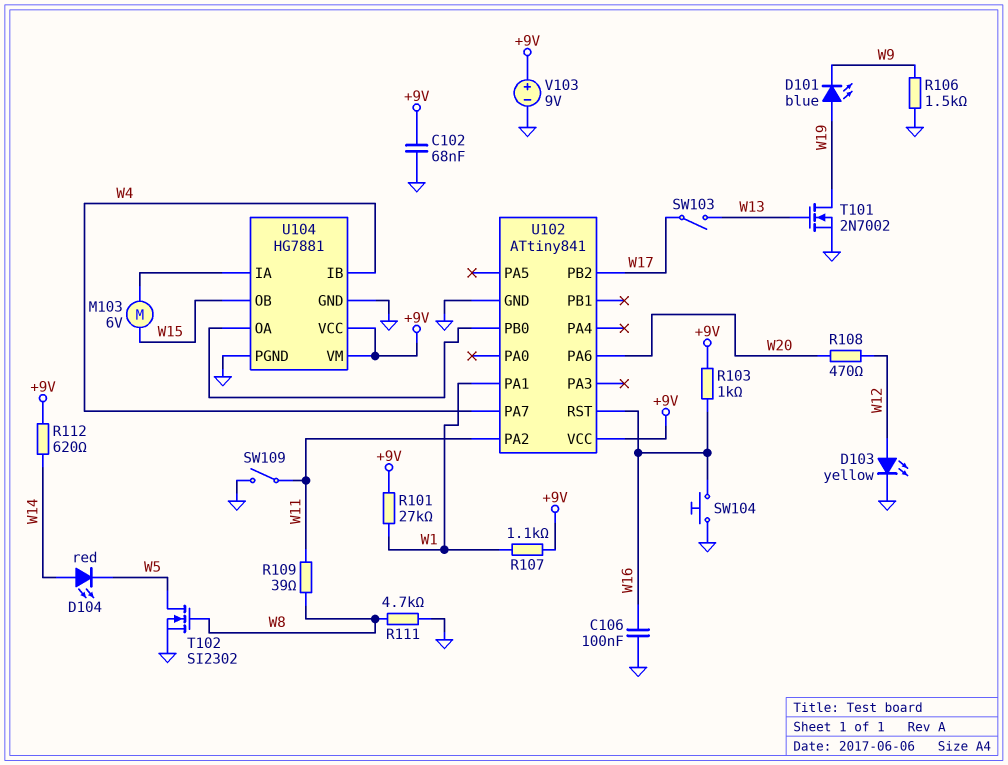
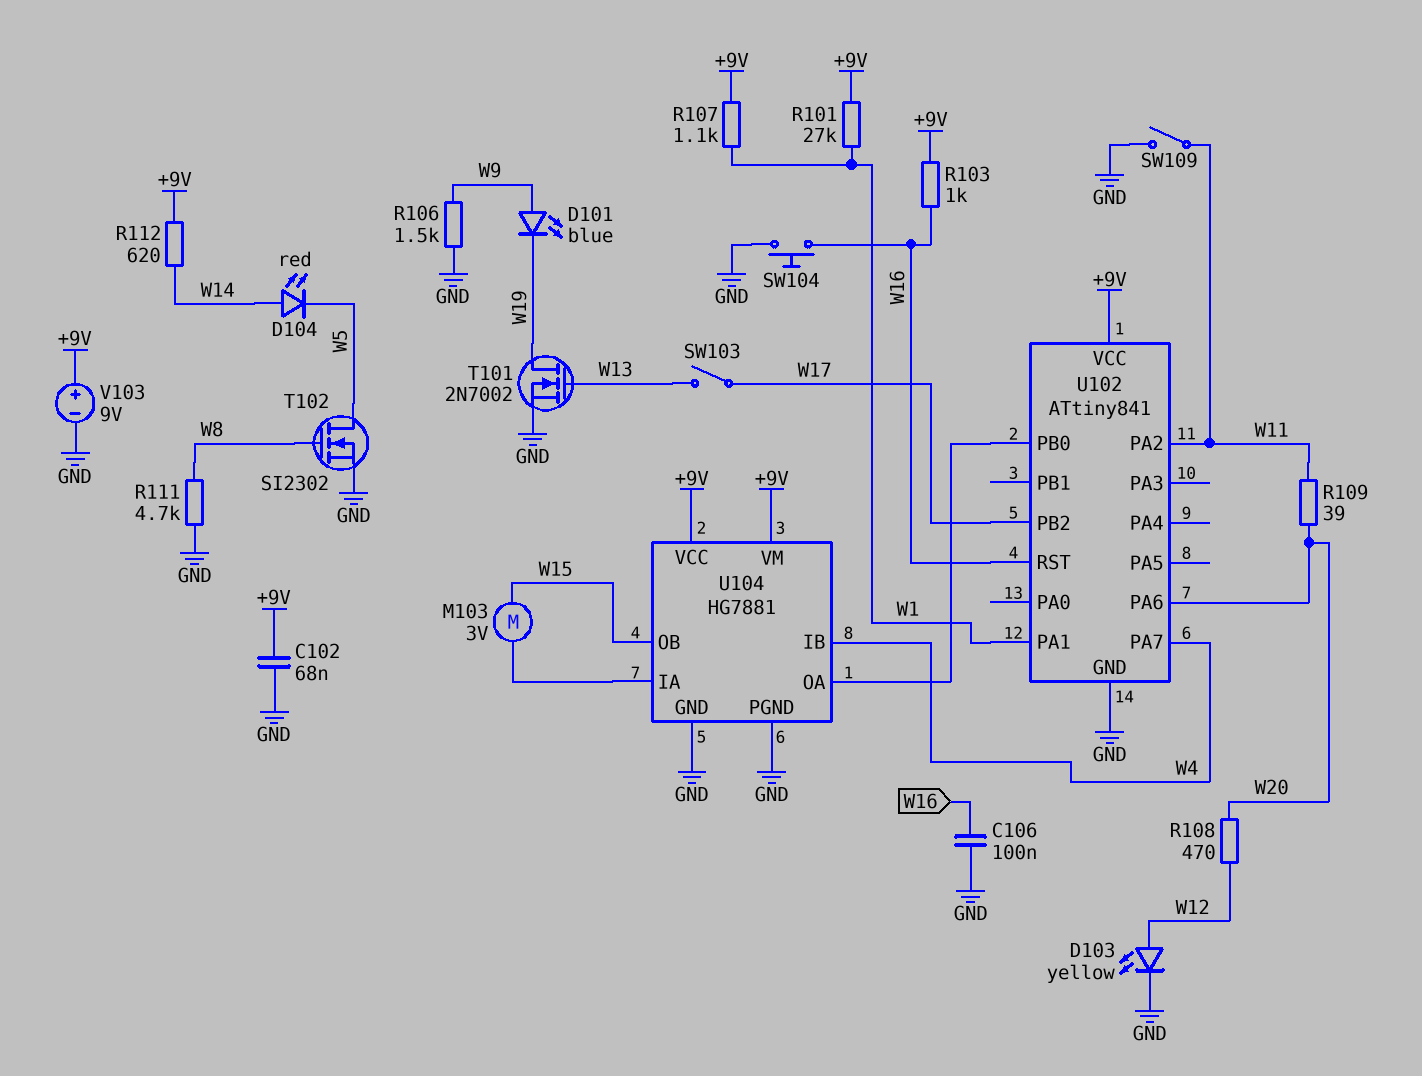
D101: LED blue (A W19, K W9) -> LED blue (A W9, K W19)
M103: motor 6V (U104/IA, W15) -> motor 3V (U104/IA, W15)
R109: 39 (W8, W11) -> 39 (W11, W20)

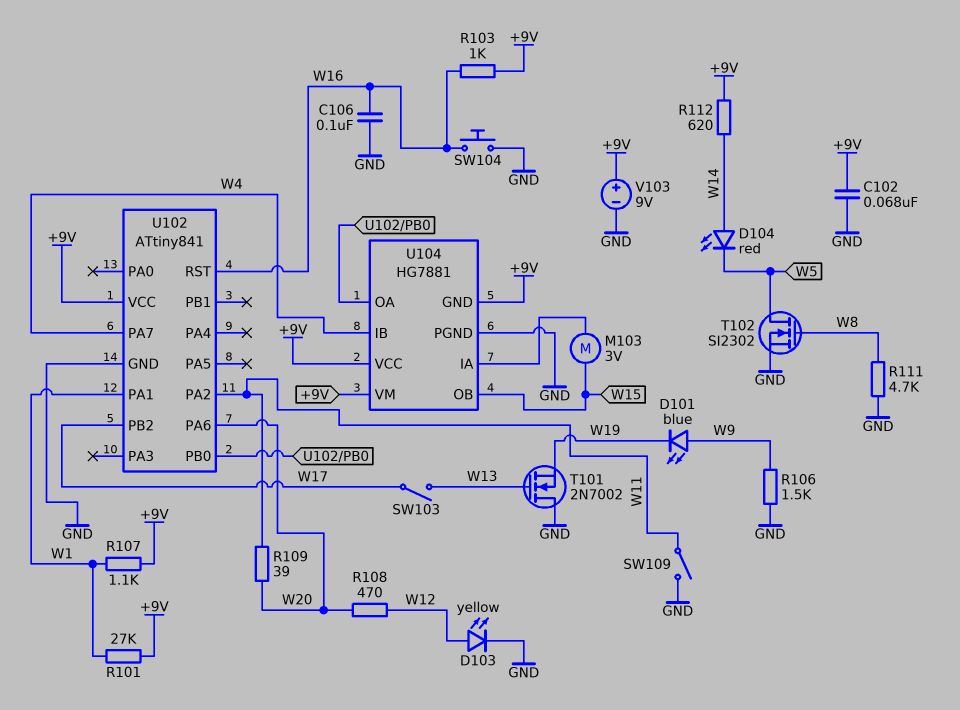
T101: NMOS 2N7002 (G W13, D W19, S GND) -> NMOS 2N7002 (G W13, D GND, S W19)
U104 pin GND: GND -> +9V

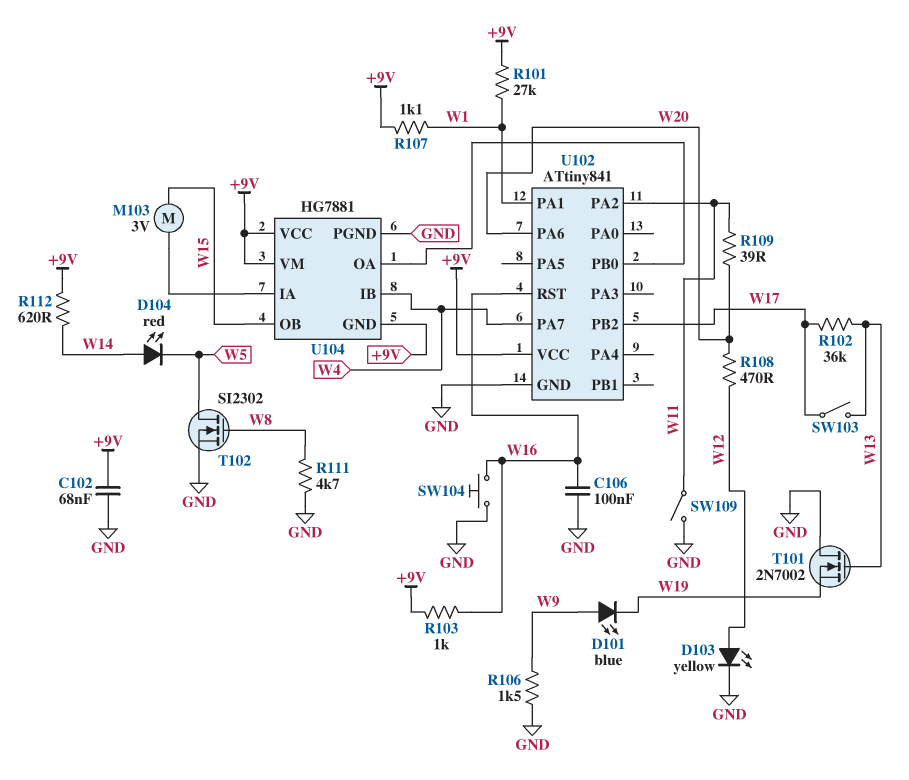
R102: none -> 36k (W13, W17)
V103: 9V (plus +9V, minus GND) -> none

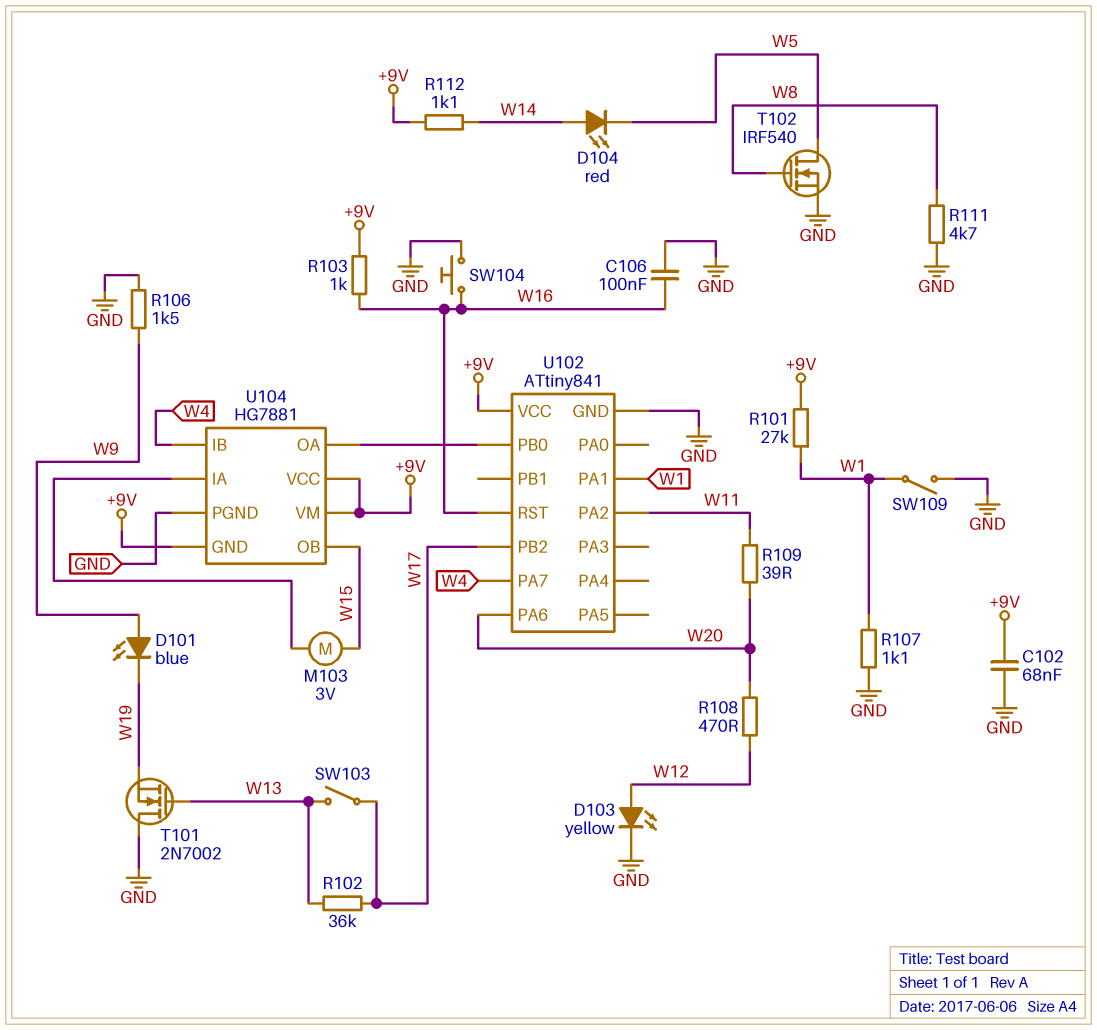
R107: 1.1k (+9V, W1) -> 1.1k (GND, W1)
R112: 620 (+9V, W14) -> 1.1k (+9V, W14)
SW109: switch (GND, W11) -> switch (GND, W1)
T102: NMOS SI2302 (G W8, D W5, S GND) -> NMOS IRF540 (G W8, D W5, S GND)

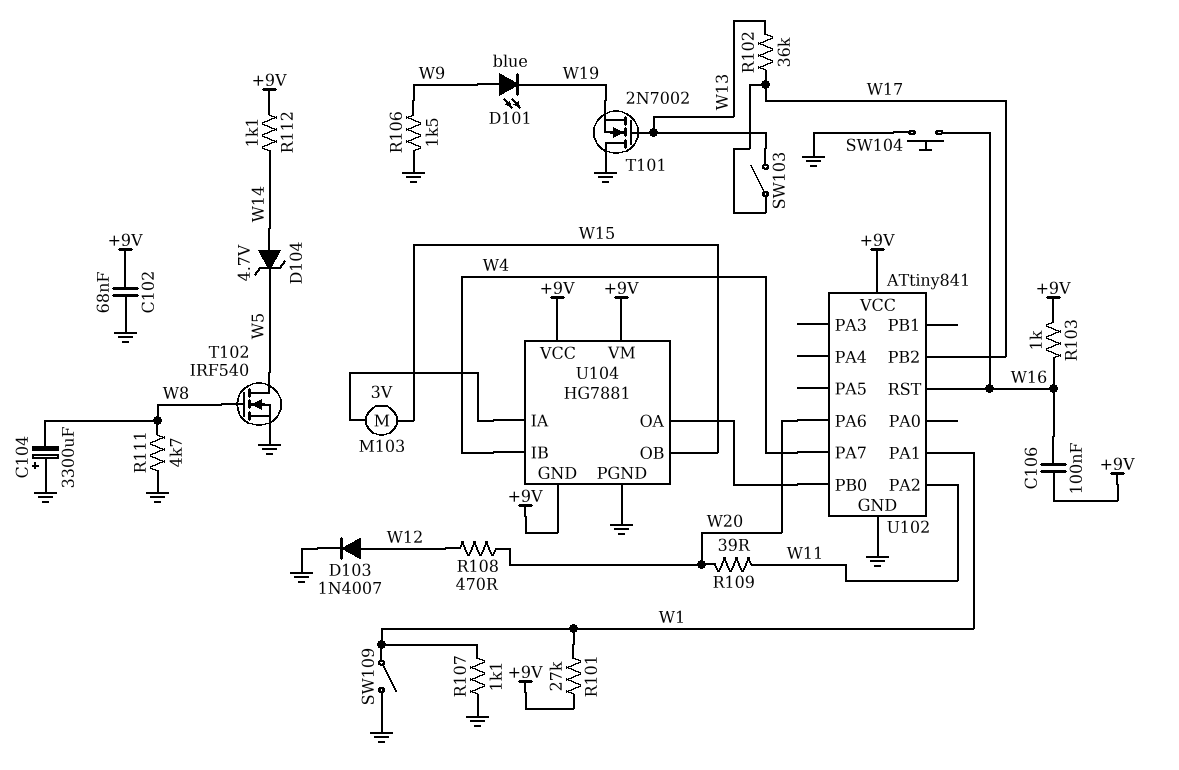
C104: none -> 3300uF (plus GND, minus W8)
C106: 100nF (GND, W16) -> 100nF (+9V, W16)
D103: LED yellow (A W12, K GND) -> diode 1N4007 (A W12, K GND)
D104: LED red (A W14, K W5) -> zener 4.7V (A W14, K W5)

